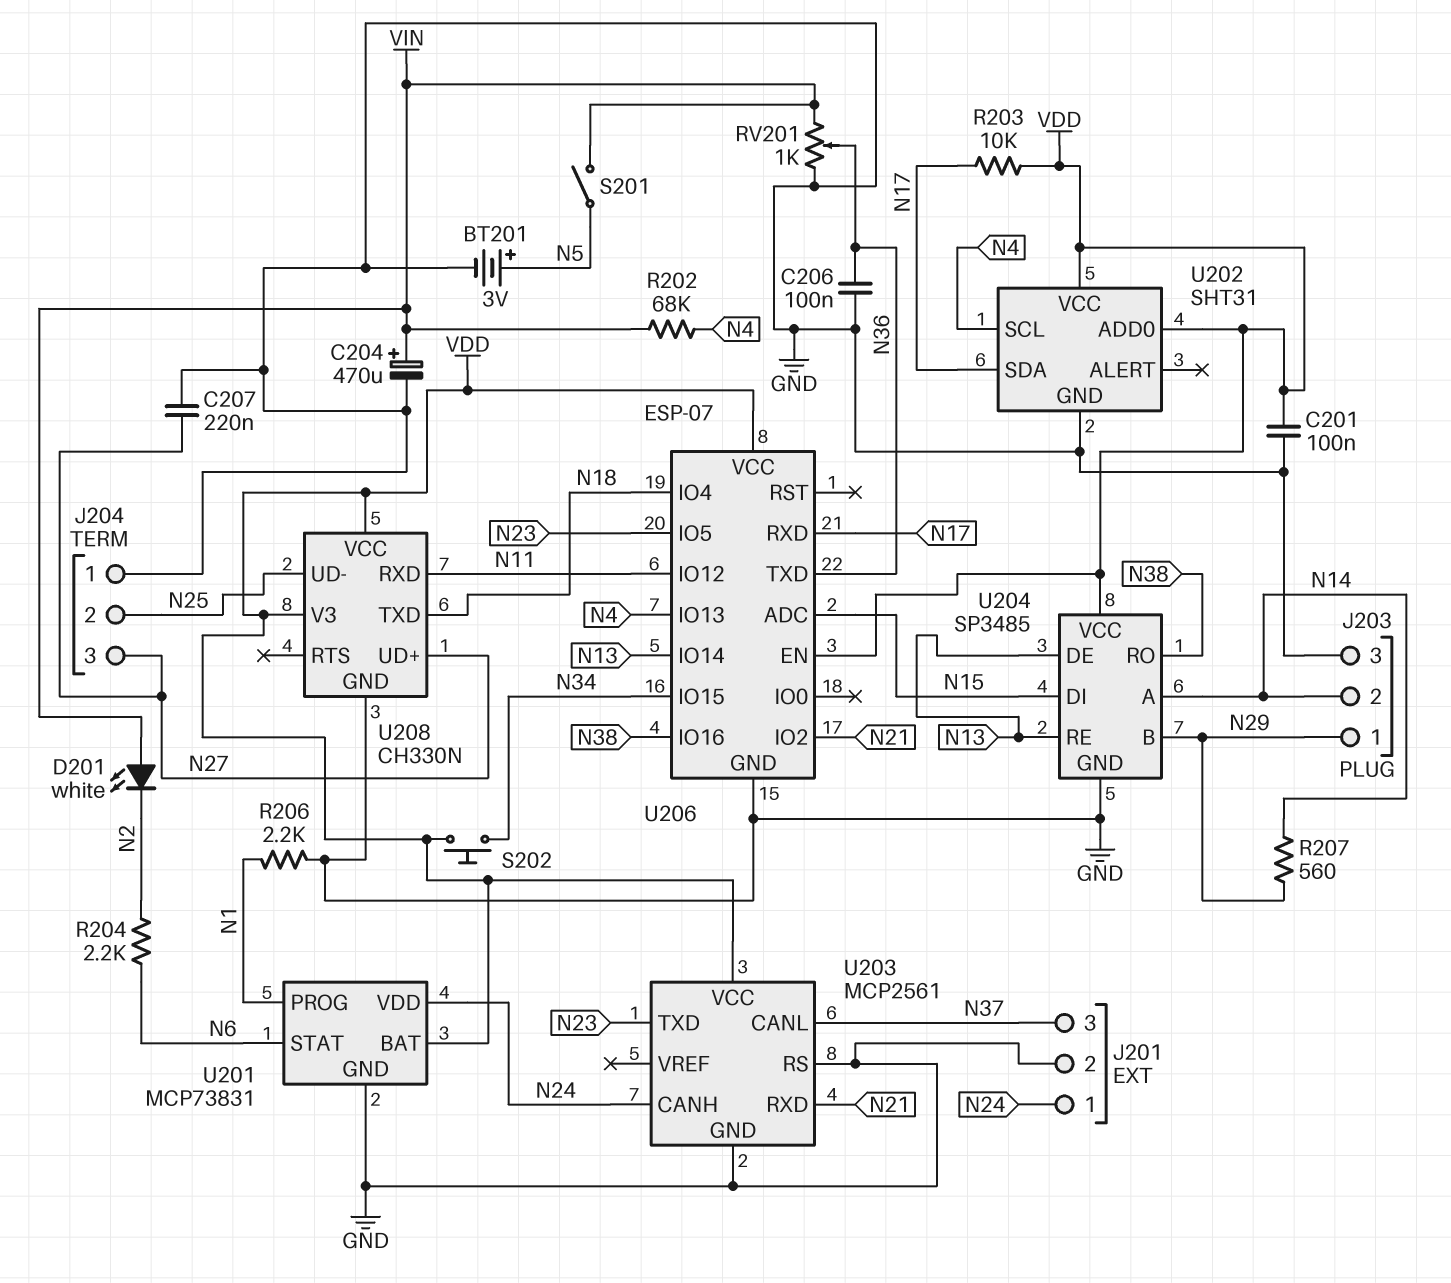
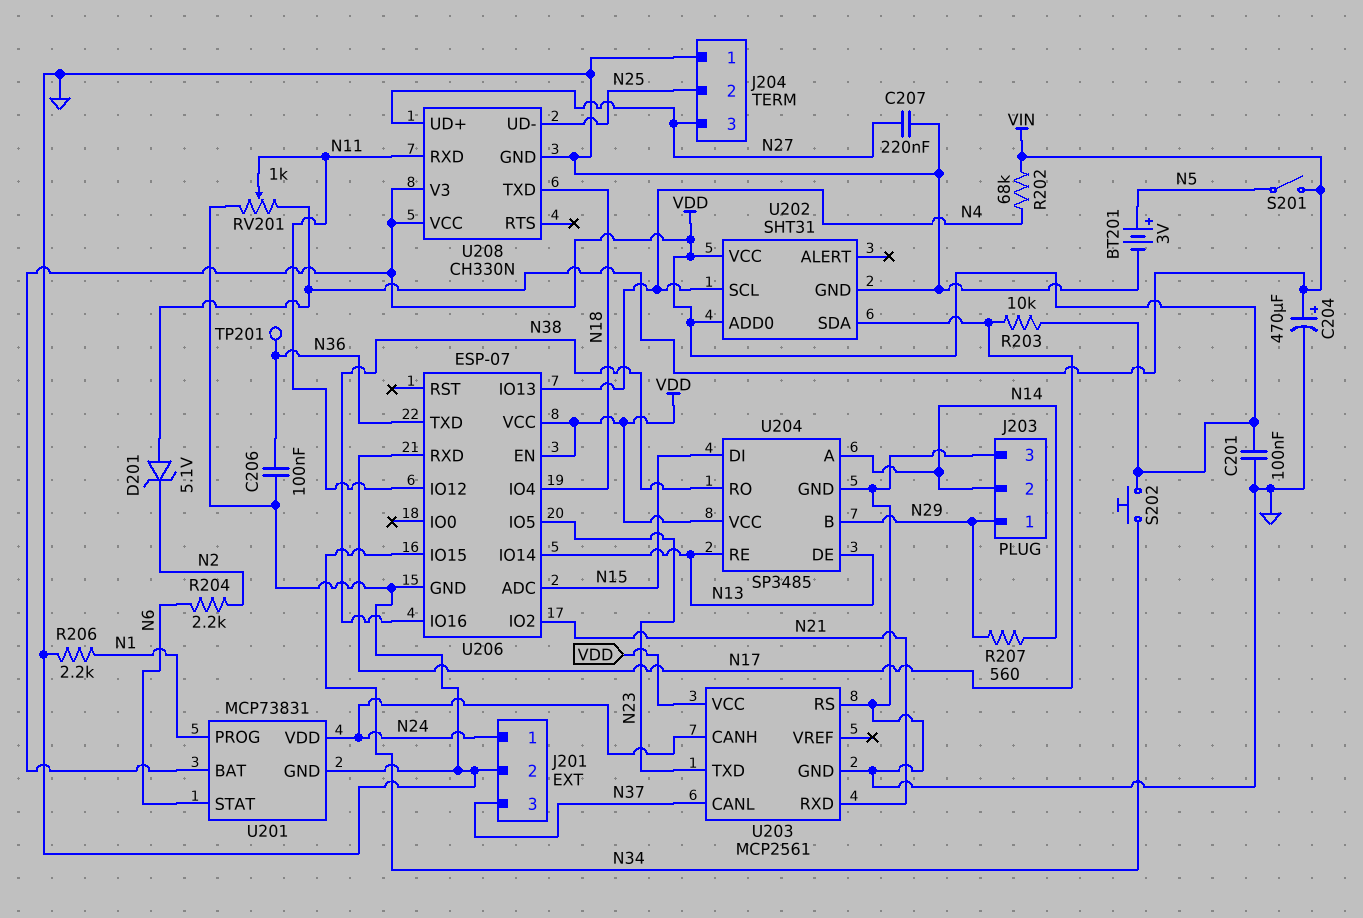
D201: LED white (A VIN, K N2) -> zener 5.1V (A VIN, K N2)
RV201: 1k (GND, VIN, wiper N36) -> 1k (GND, VIN, wiper N11)
TP201: none -> test point (N36)

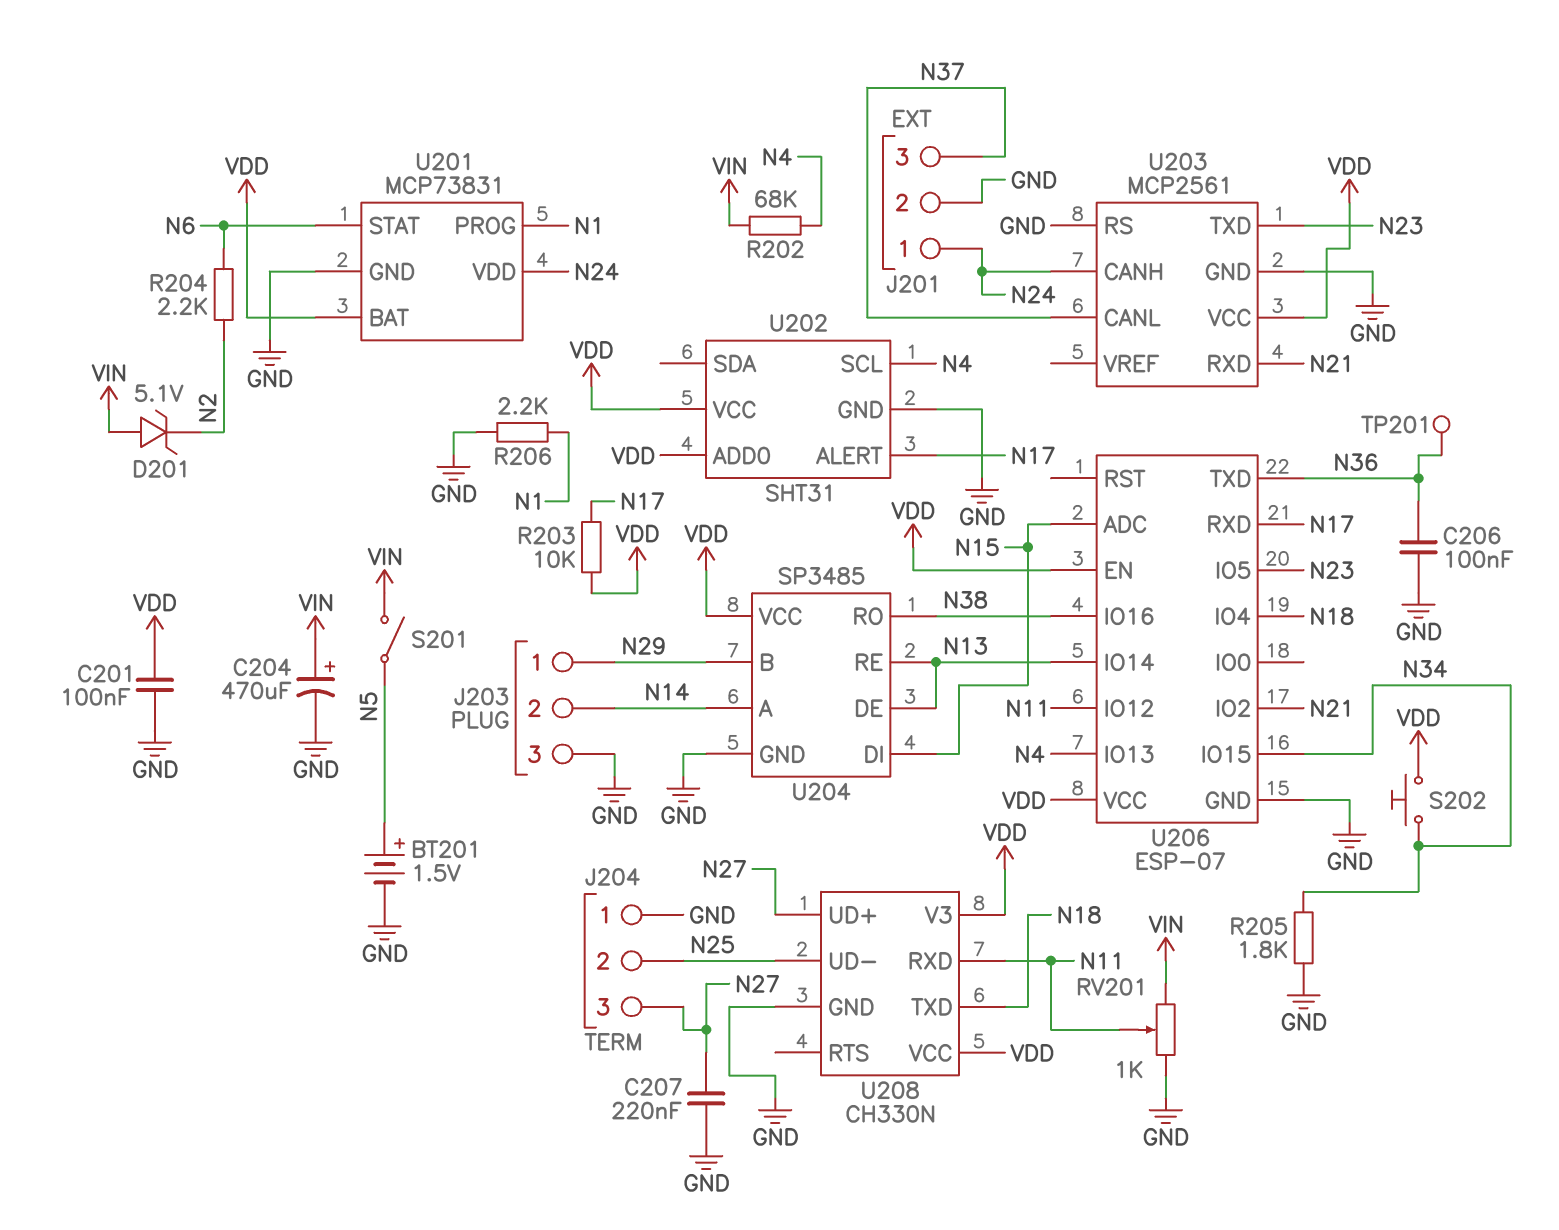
BT201: 3V (plus N5, minus GND) -> 1.5V (plus N5, minus GND)
R205: none -> 1.8k (GND, N34)
R207: 560 (N14, N29) -> none
U202 pin ALERT: none -> N17
U202 pin SDA: N17 -> none

